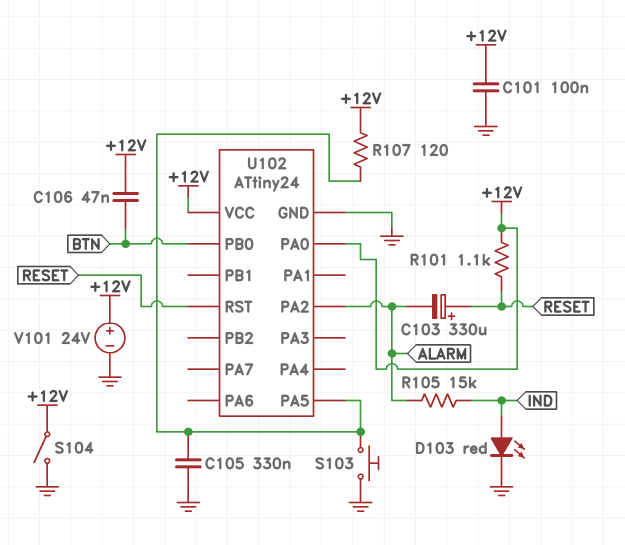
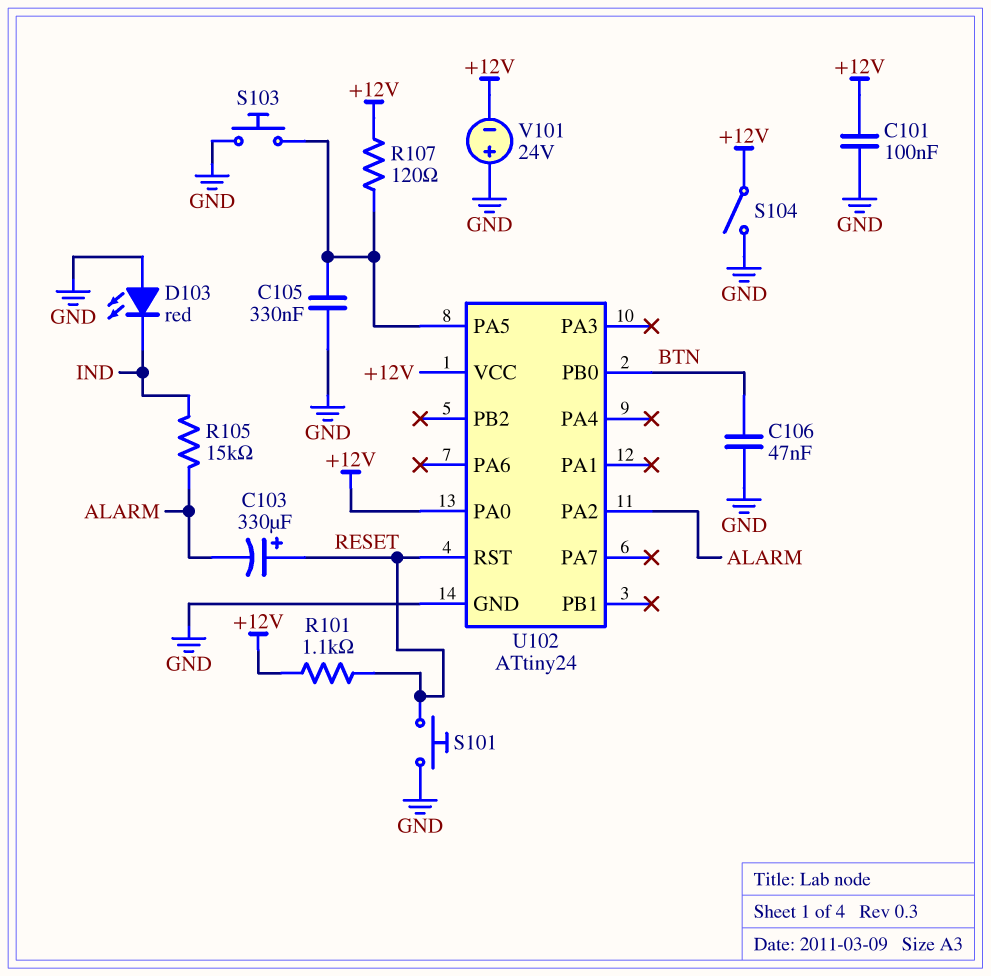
C106: 47nF (+12V, BTN) -> 47nF (BTN, GND)
D103: LED red (A IND, K GND) -> LED red (A GND, K IND)
S101: none -> button (GND, RESET)
V101: 24V (plus +12V, minus GND) -> 24V (plus GND, minus +12V)

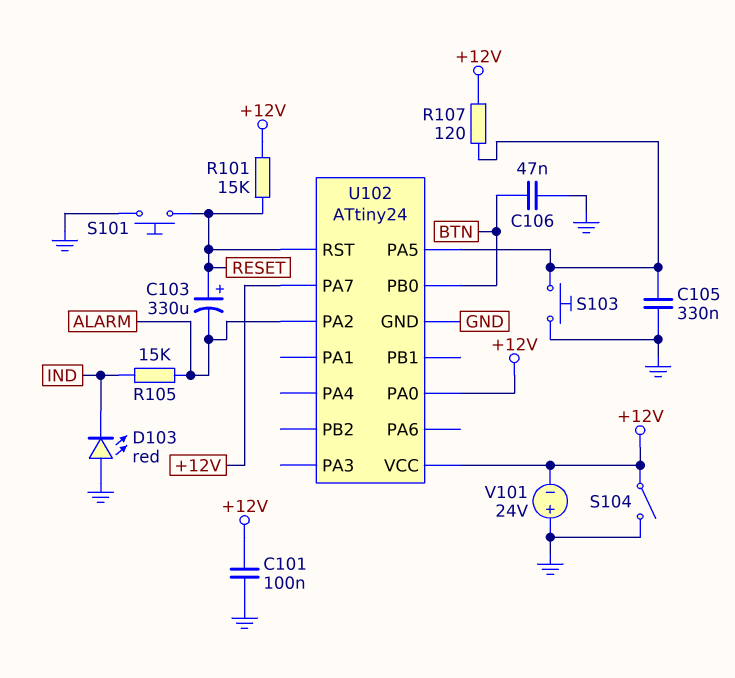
R101: 1.1k (+12V, RESET) -> 15k (+12V, RESET)
U102 pin PA7: none -> +12V

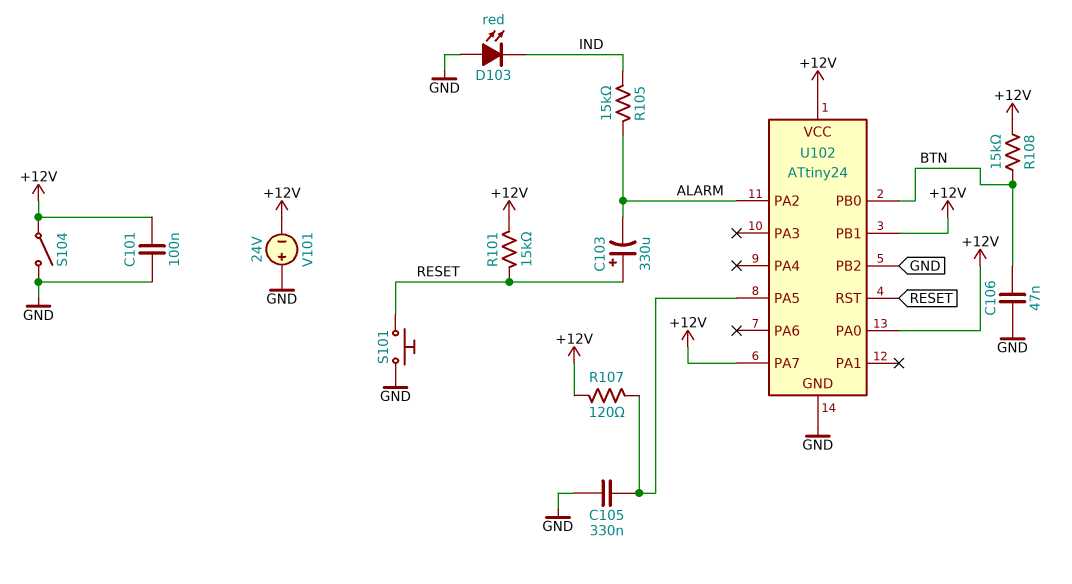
R108: none -> 15k (+12V, BTN)
S103: button (GND, U102/PA5) -> none
U102 pin PB1: none -> +12V
U102 pin PB2: none -> GND

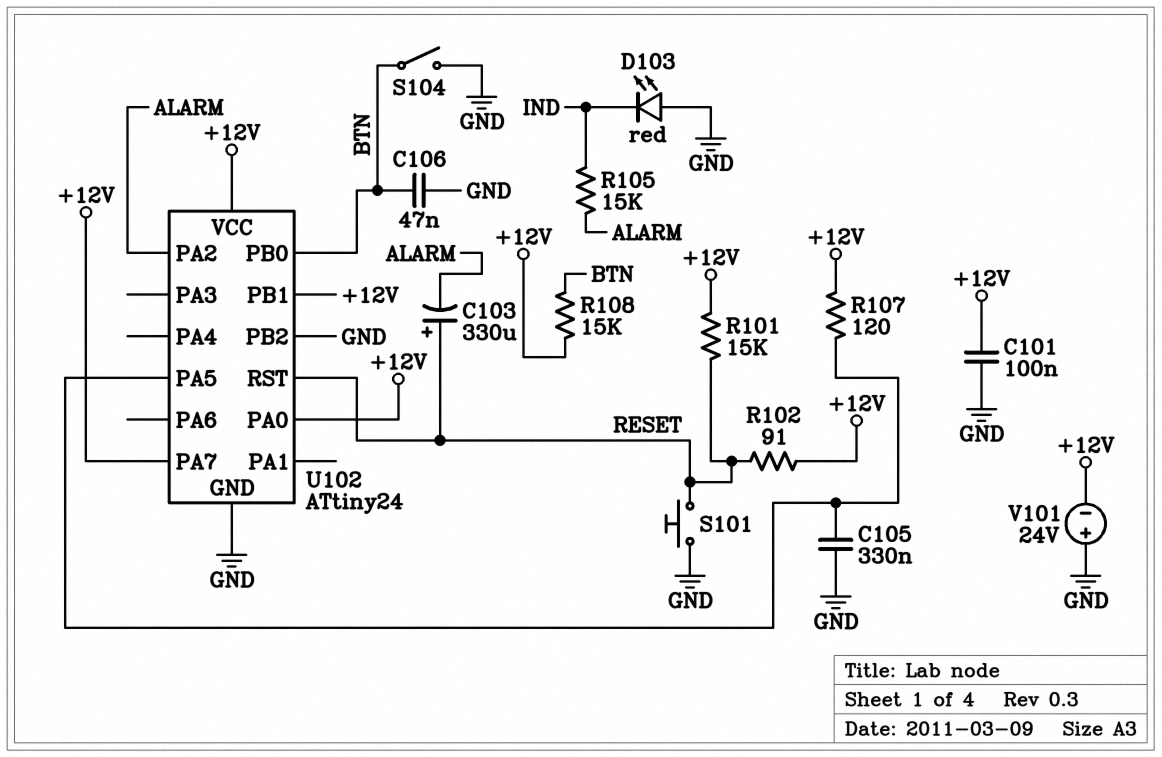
R102: none -> 91 (+12V, RESET)
S104: switch (+12V, GND) -> switch (BTN, GND)

